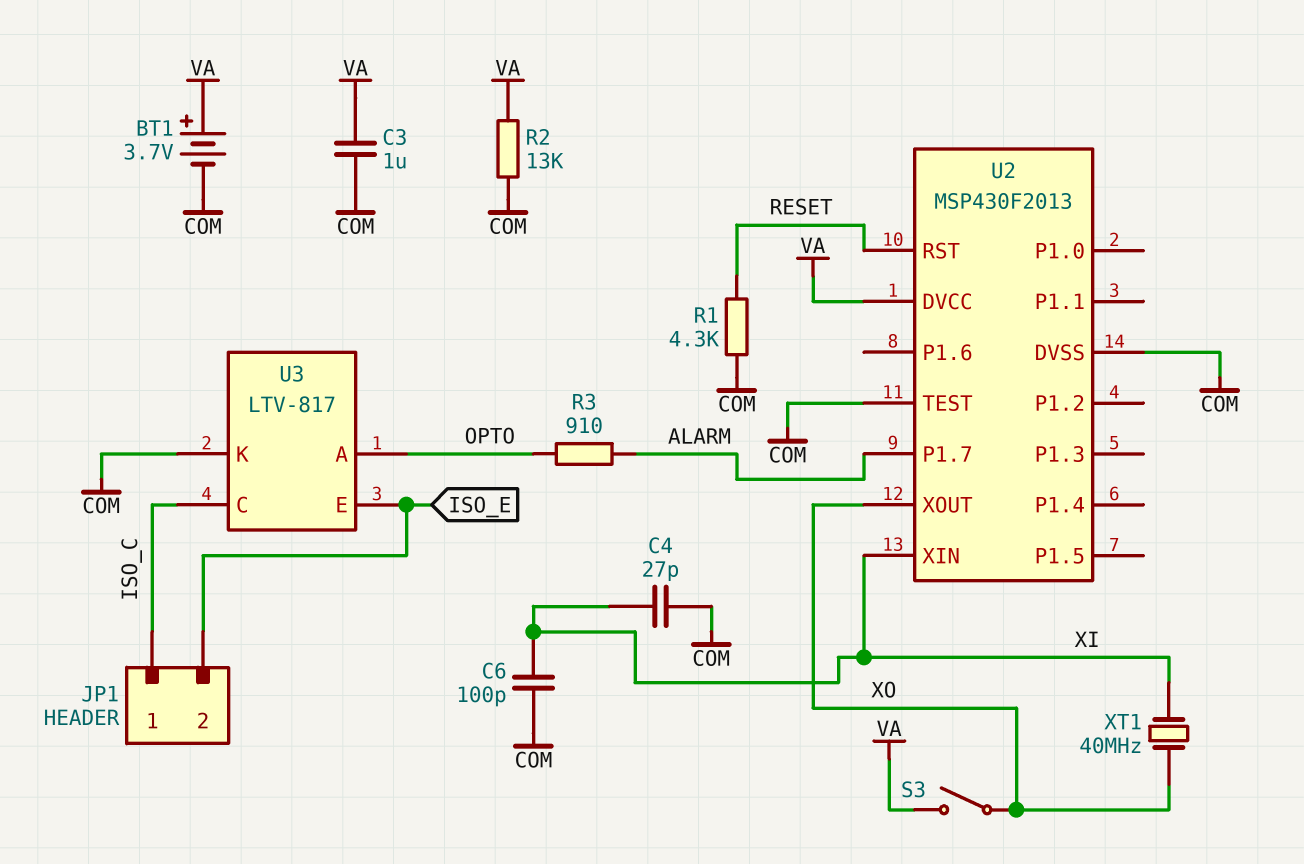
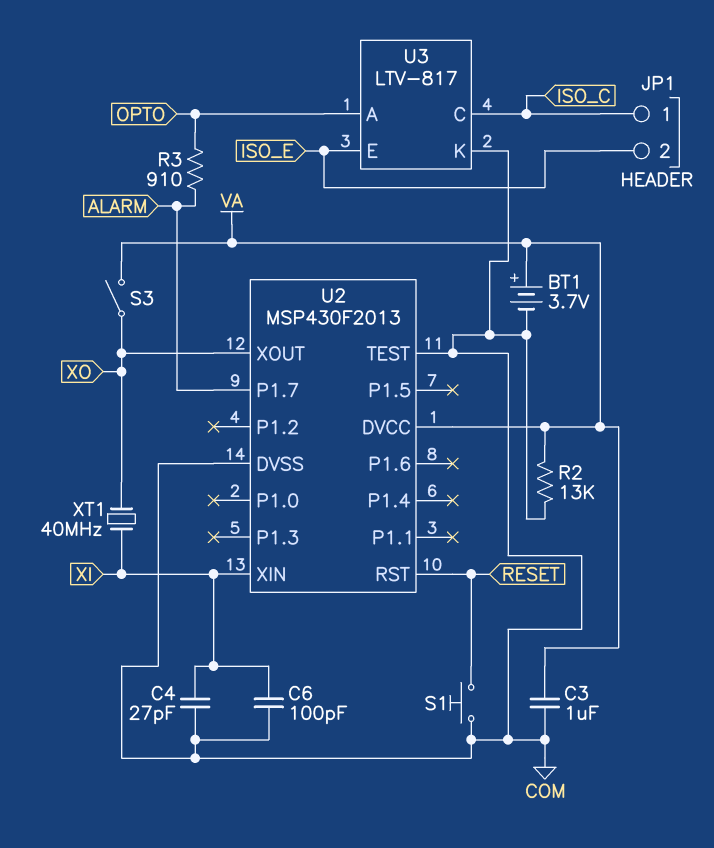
R1: 4.3k (COM, RESET) -> none
S1: none -> button (COM, RESET)

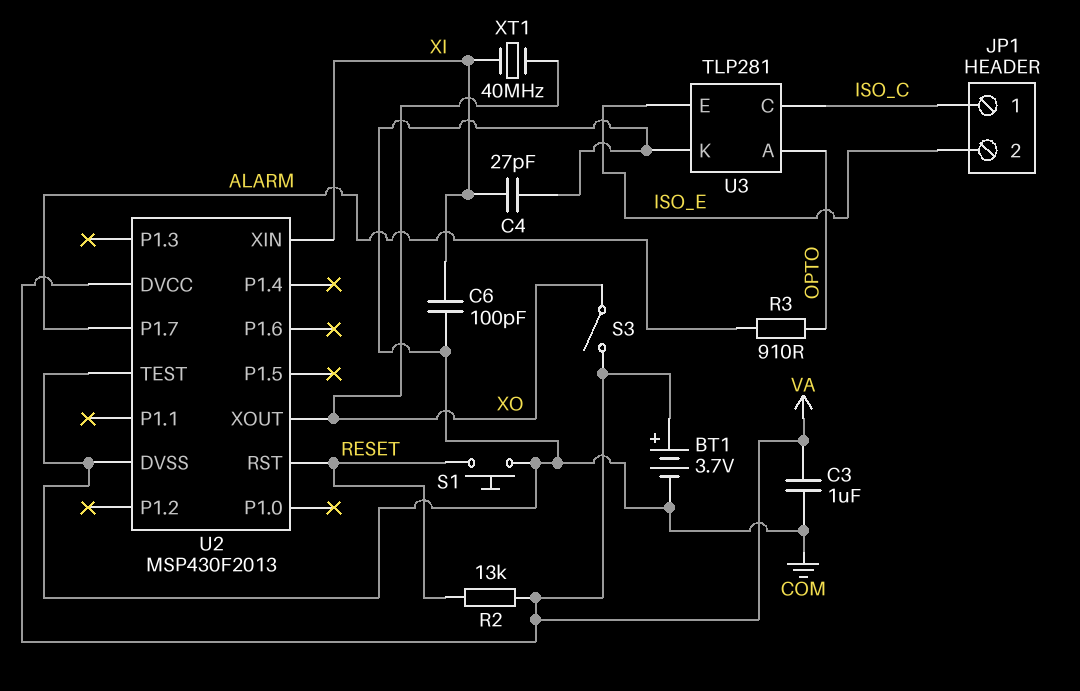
R2: 13k (COM, VA) -> 13k (RESET, VA)
U3: LTV-817 -> TLP281

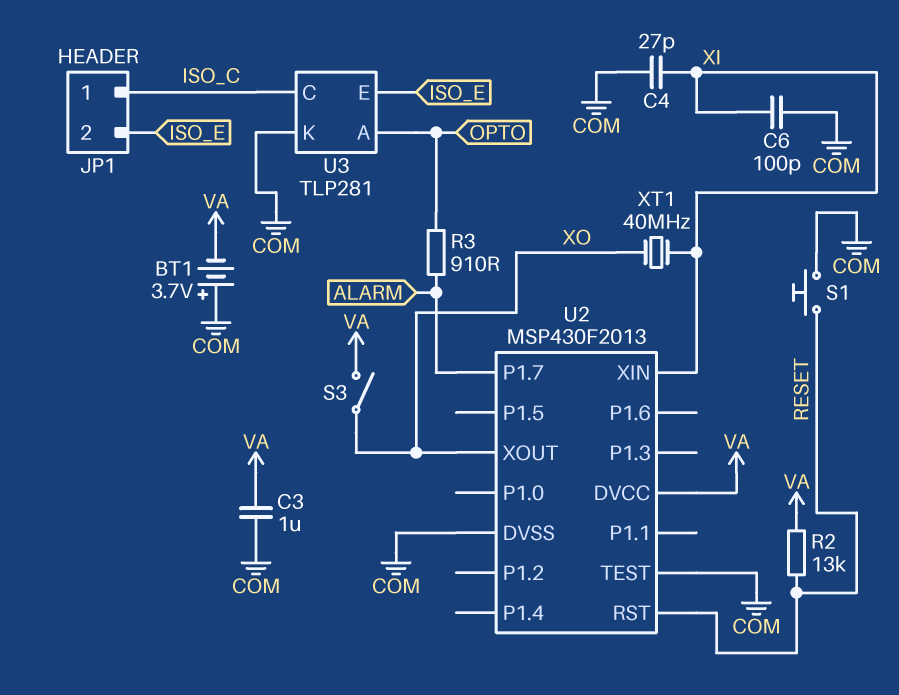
BT1: 3.7V (plus VA, minus COM) -> 3.7V (plus COM, minus VA)

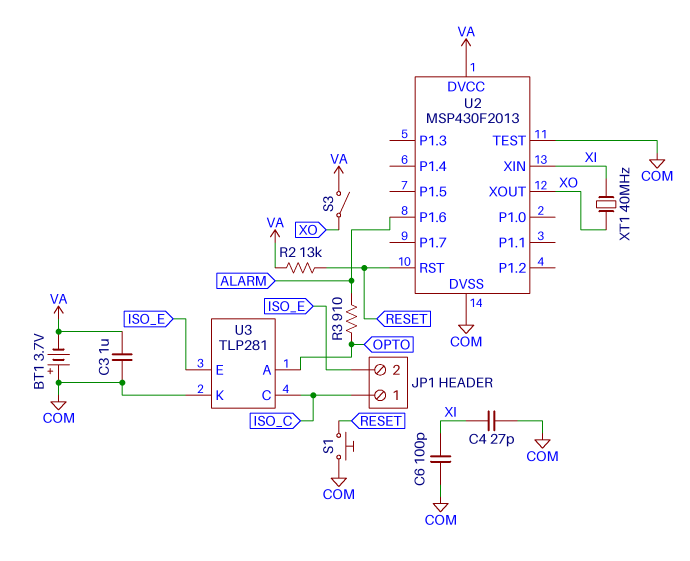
U2 pin P1.6: none -> ALARM
U2 pin P1.7: ALARM -> none

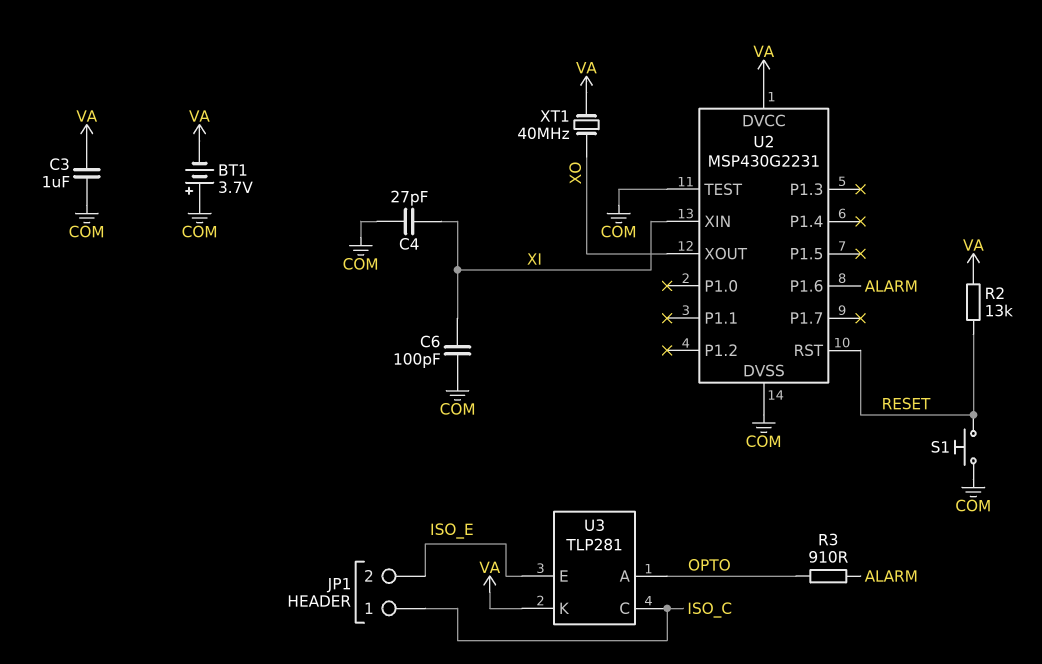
S3: switch (VA, XO) -> none
U2: MSP430F2013 -> MSP430G2231
U3 pin K: COM -> VA
XT1: 40MHz (XI, XO) -> 40MHz (VA, XO)

